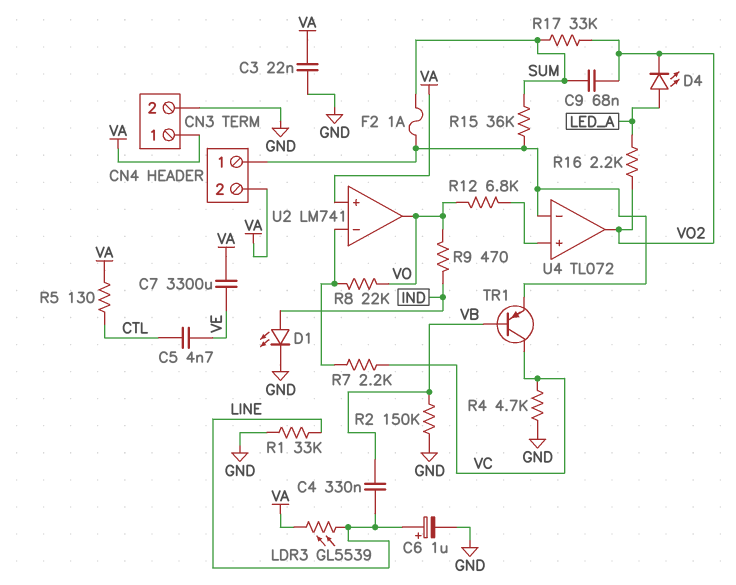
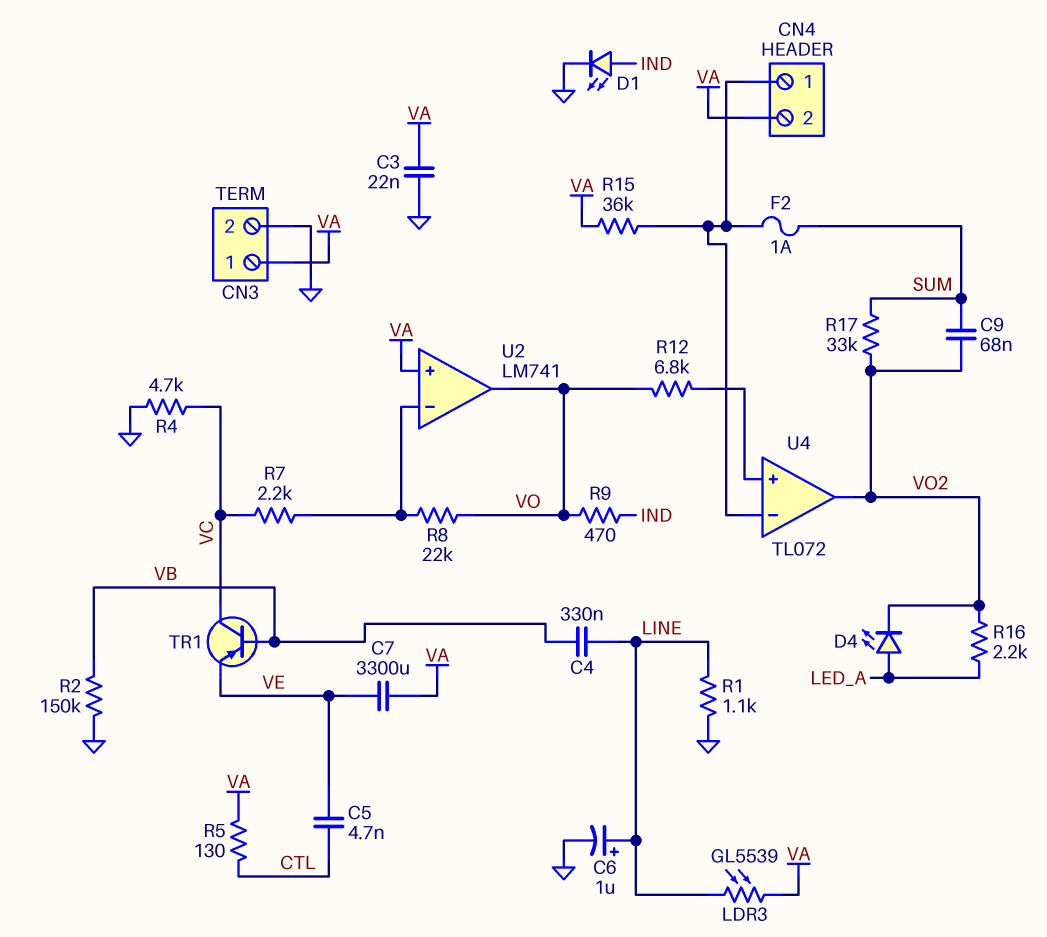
R1: 33k (GND, LINE) -> 1.1k (GND, LINE)
R15: 36k (CN4/1, SUM) -> 36k (CN4/1, VA)
TR1: PNP (B VB, C VC, E CN4/1) -> PNP (B VB, C VC, E VE)

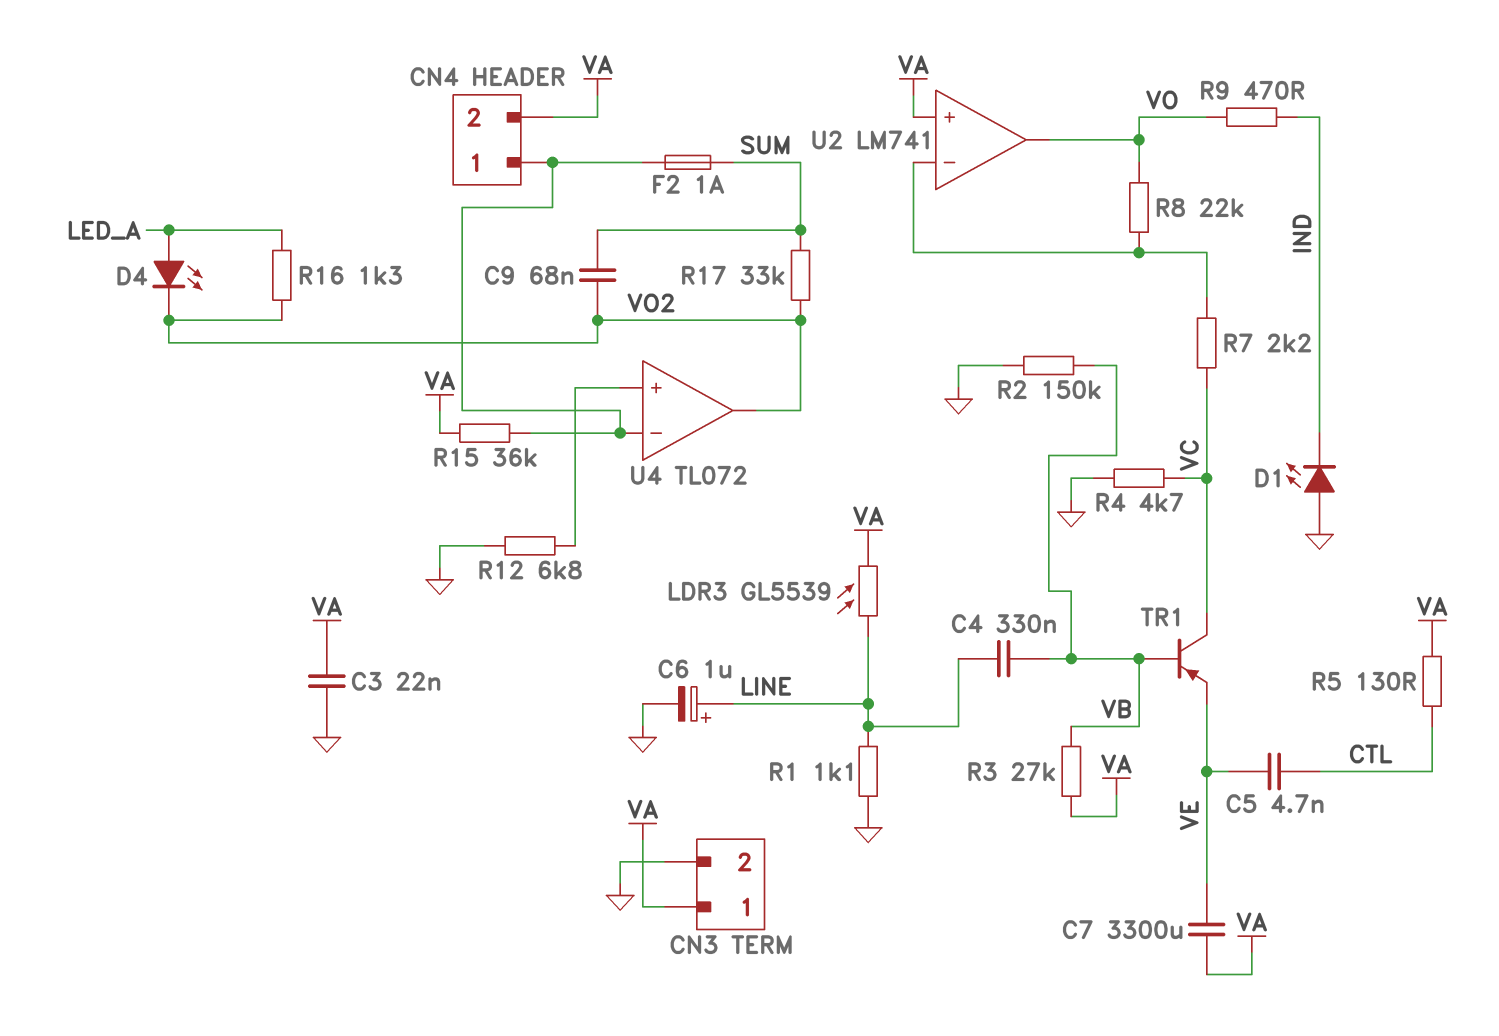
D1: LED (A IND, K GND) -> LED (A GND, K IND)
R3: none -> 27k (VA, VB)
R12: 6.8k (U4/in+, VO) -> 6.8k (GND, U4/in+)
R16: 2.2k (LED_A, VO2) -> 1.3k (LED_A, VO2)

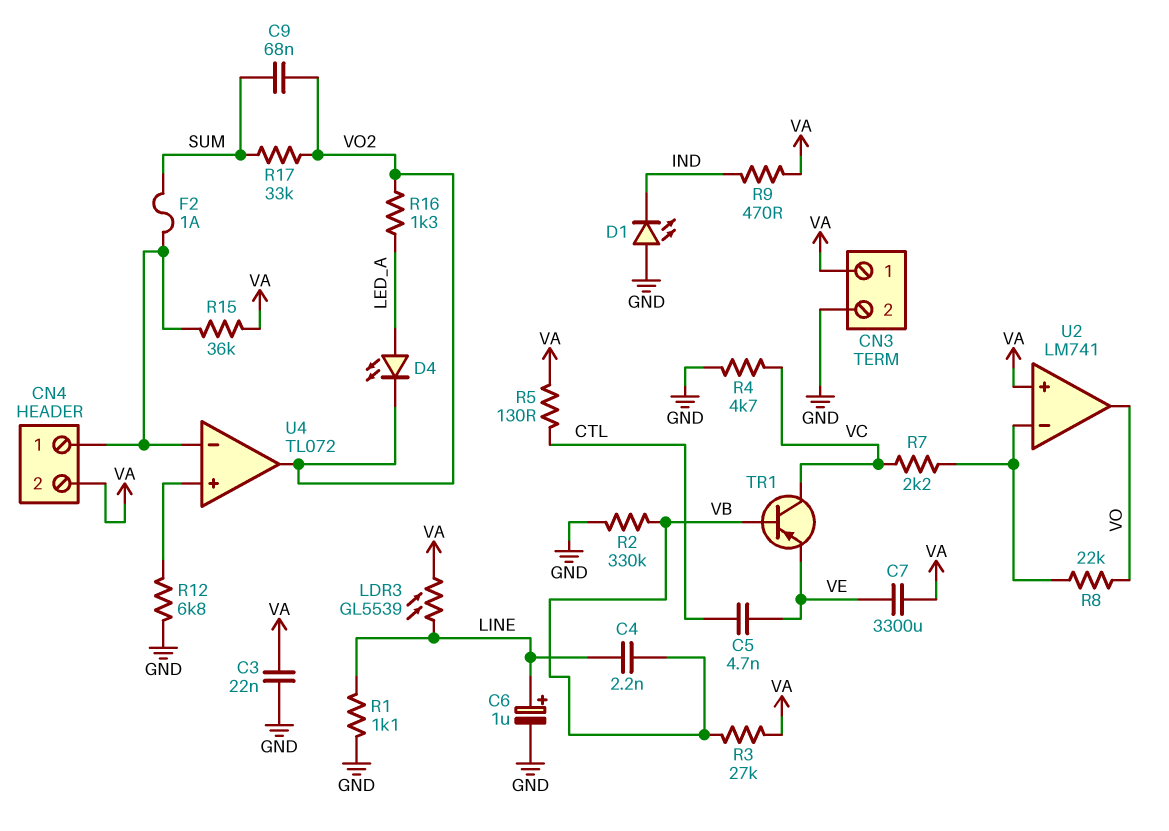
C4: 330nF (LINE, VB) -> 2.2nF (LINE, VB)
R2: 150k (GND, VB) -> 330k (GND, VB)
R9: 470 (IND, VO) -> 470 (IND, VA)

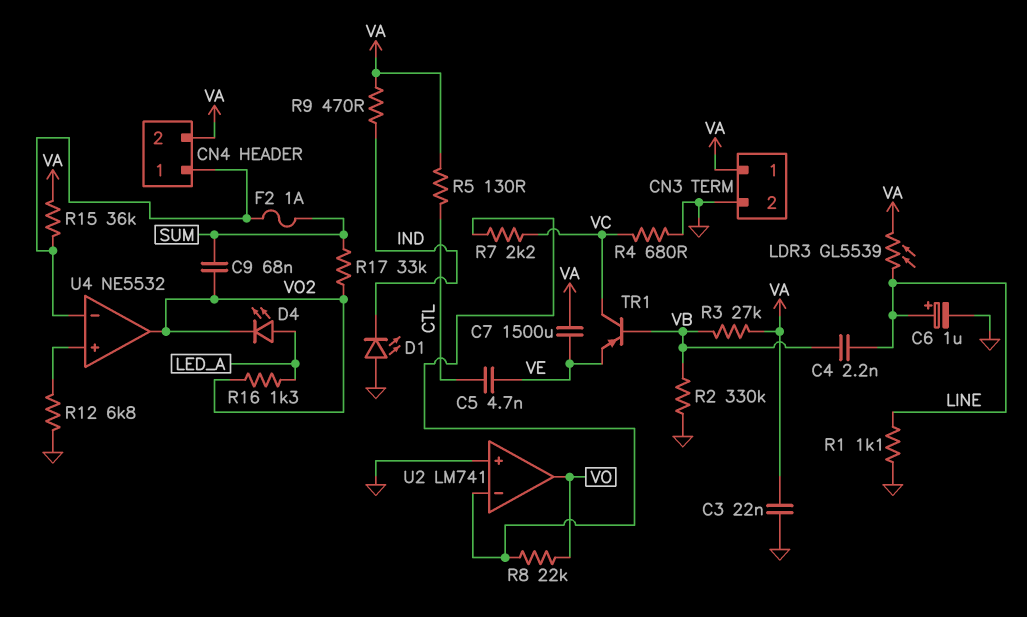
C7: 3300uF (VA, VE) -> 1500uF (VA, VE)
R4: 4.7k (GND, VC) -> 680 (GND, VC)
U2 pin in+: VA -> GND
U4: TL072 -> NE5532

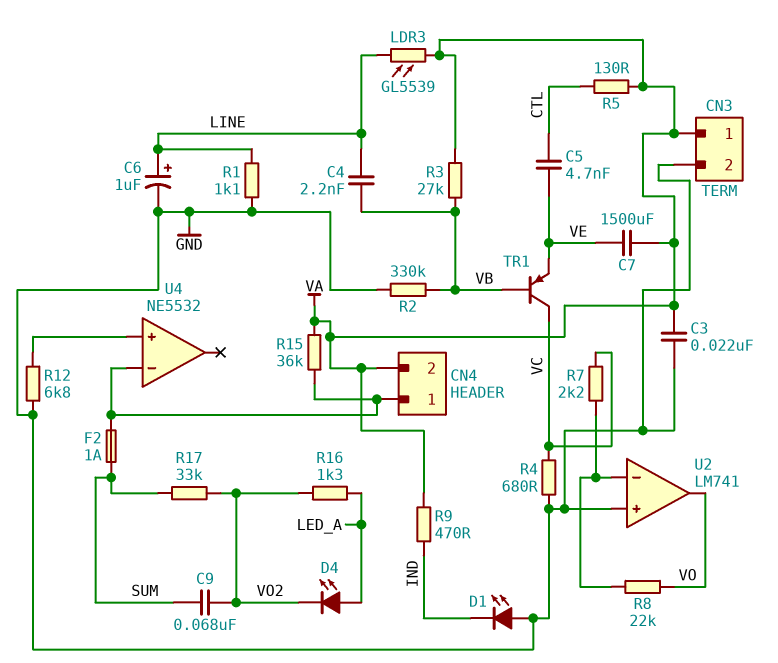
U4 pin out: VO2 -> none

